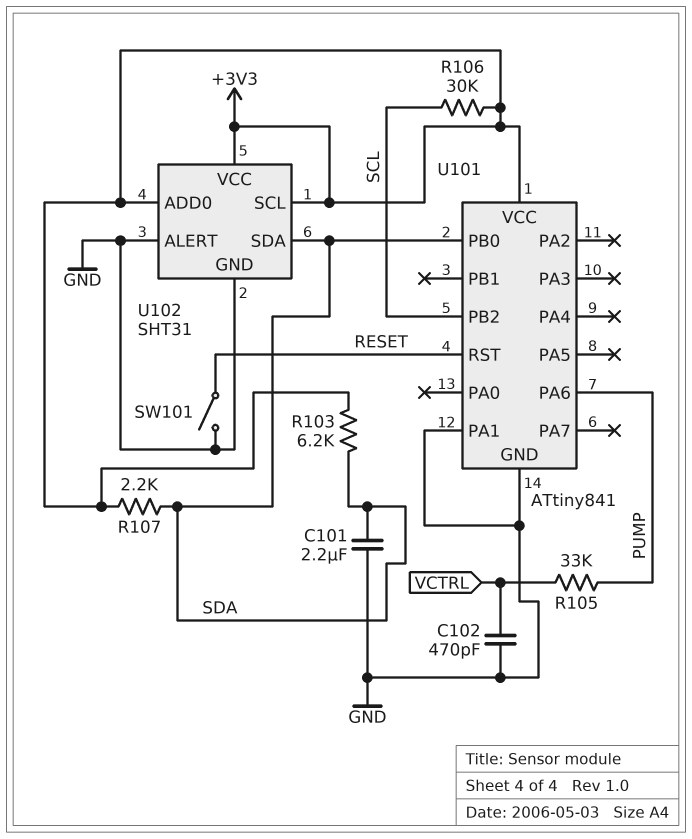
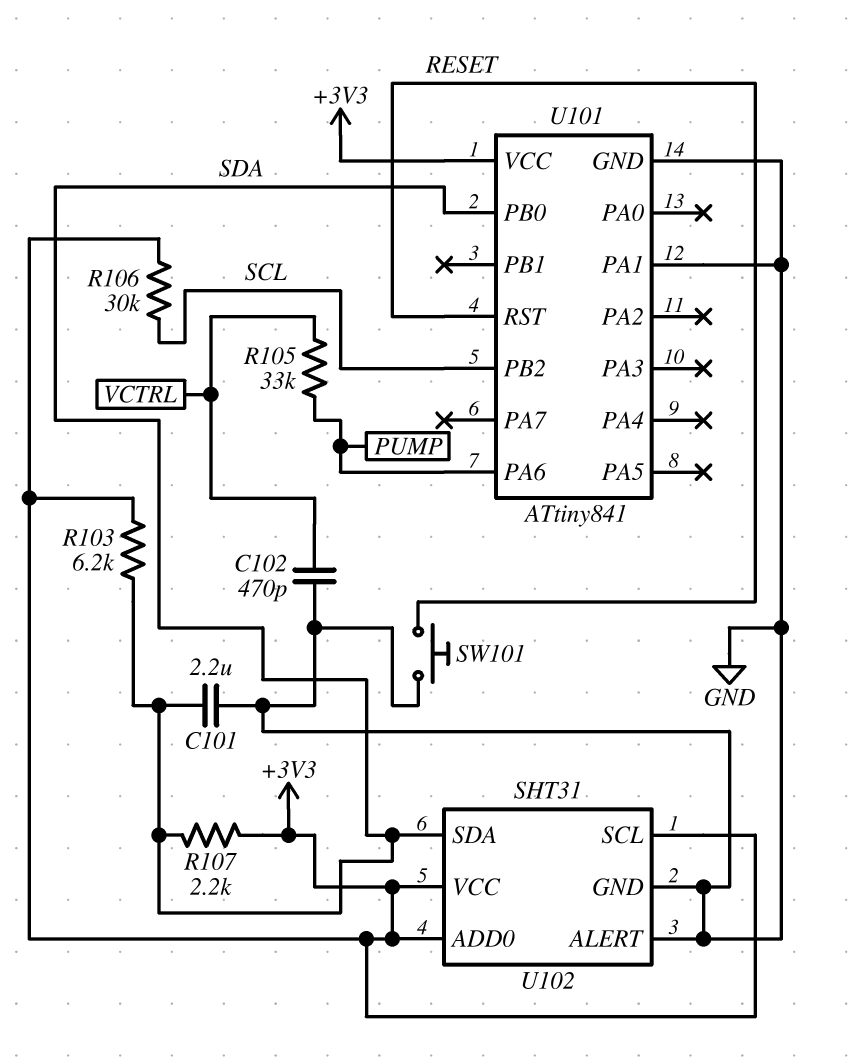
SW101: switch (GND, RESET) -> button (GND, RESET)

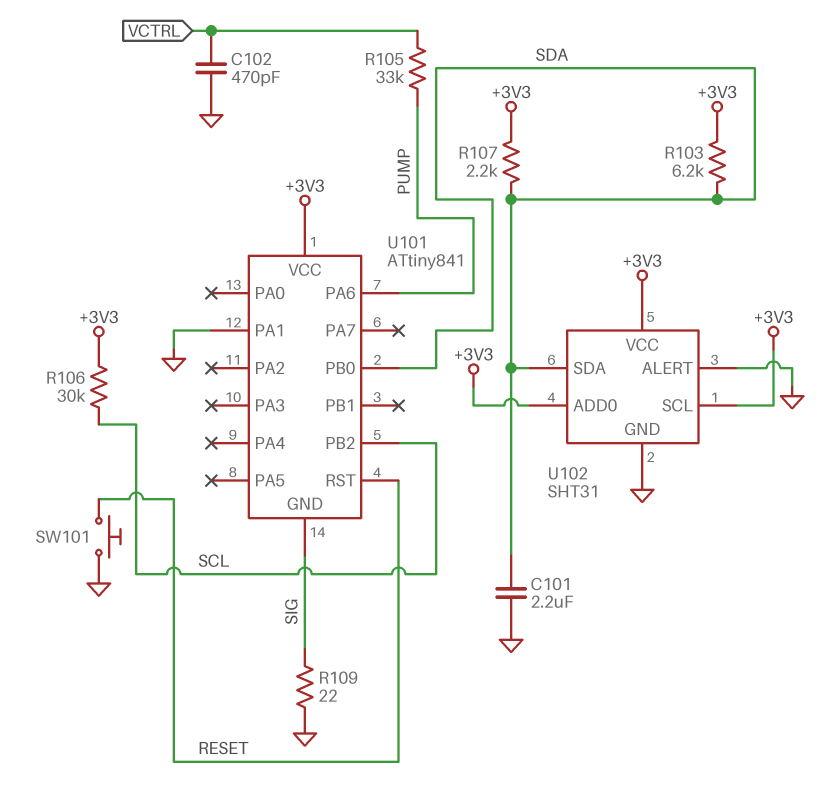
R109: none -> 22 (GND, SIG)
U101 pin GND: GND -> SIG

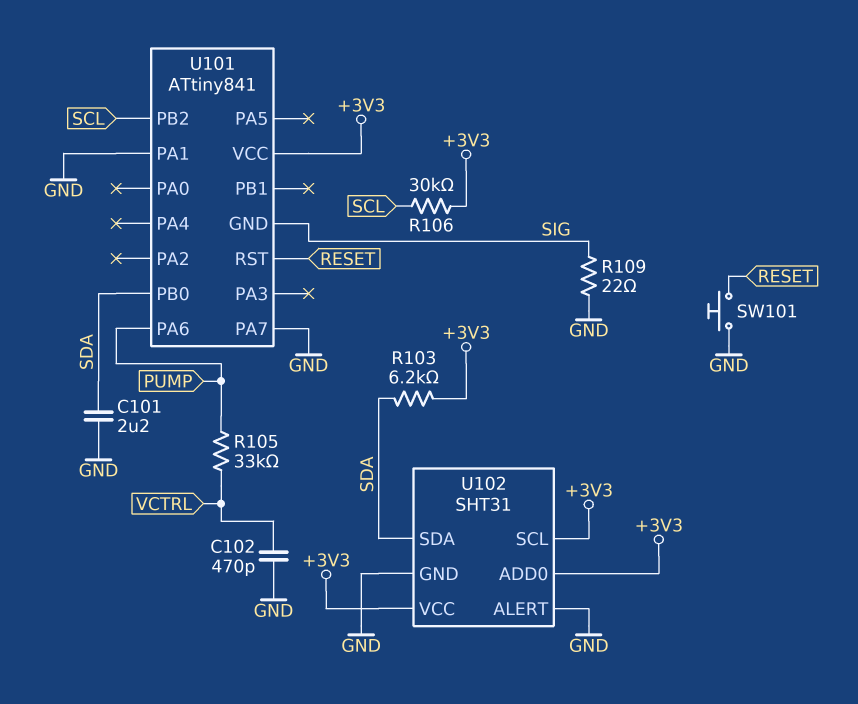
R107: 2.2k (+3V3, SDA) -> none
U101 pin PA7: none -> GND

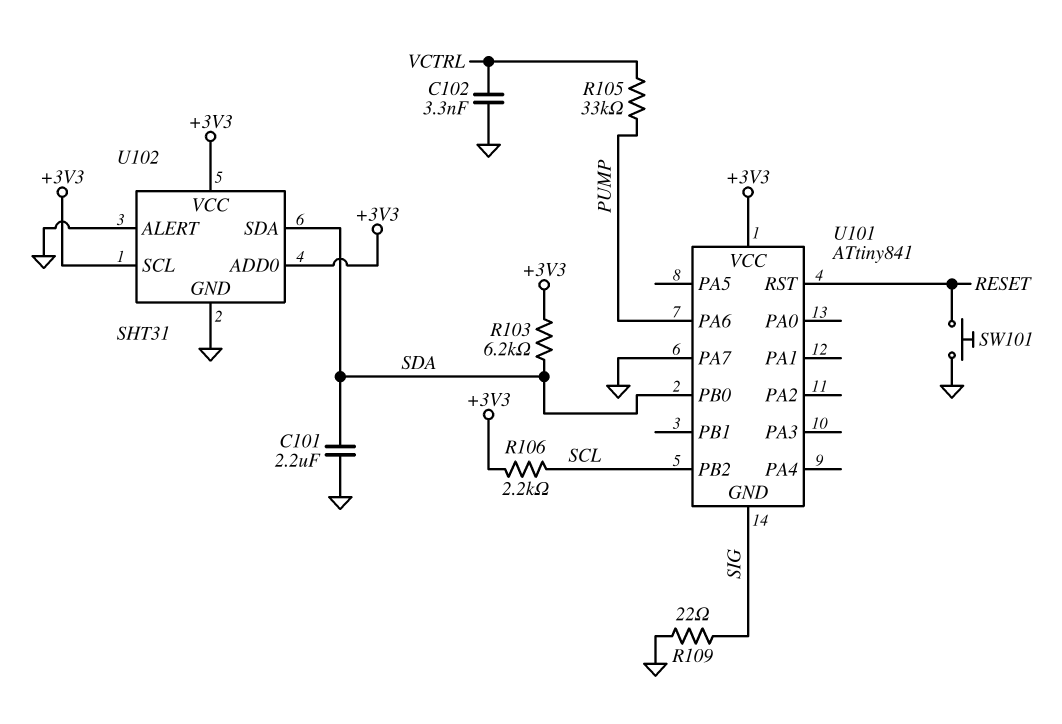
C102: 470pF (GND, VCTRL) -> 3.3nF (GND, VCTRL)
R106: 30k (+3V3, SCL) -> 2.2k (+3V3, SCL)
U101 pin PA1: GND -> none

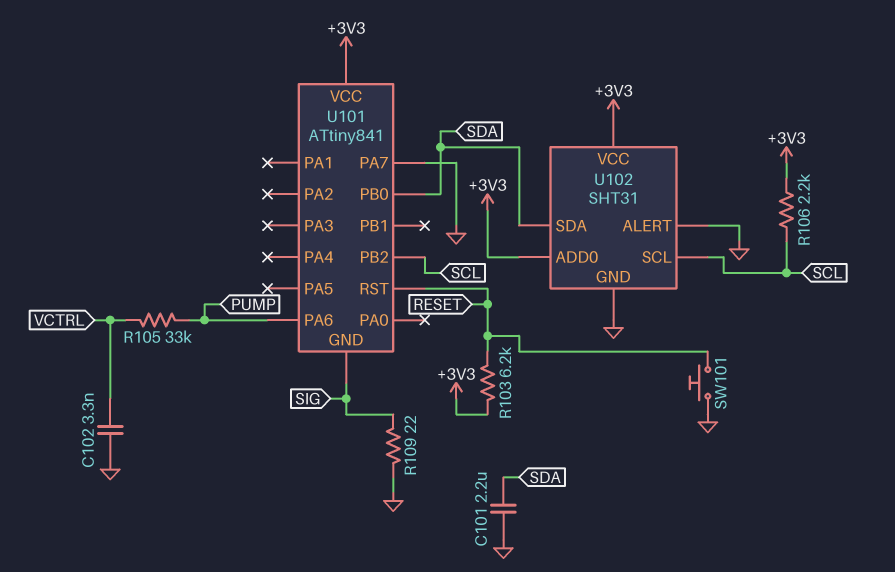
R103: 6.2k (+3V3, SDA) -> 6.2k (+3V3, RESET)
U102 pin SCL: +3V3 -> SCL

